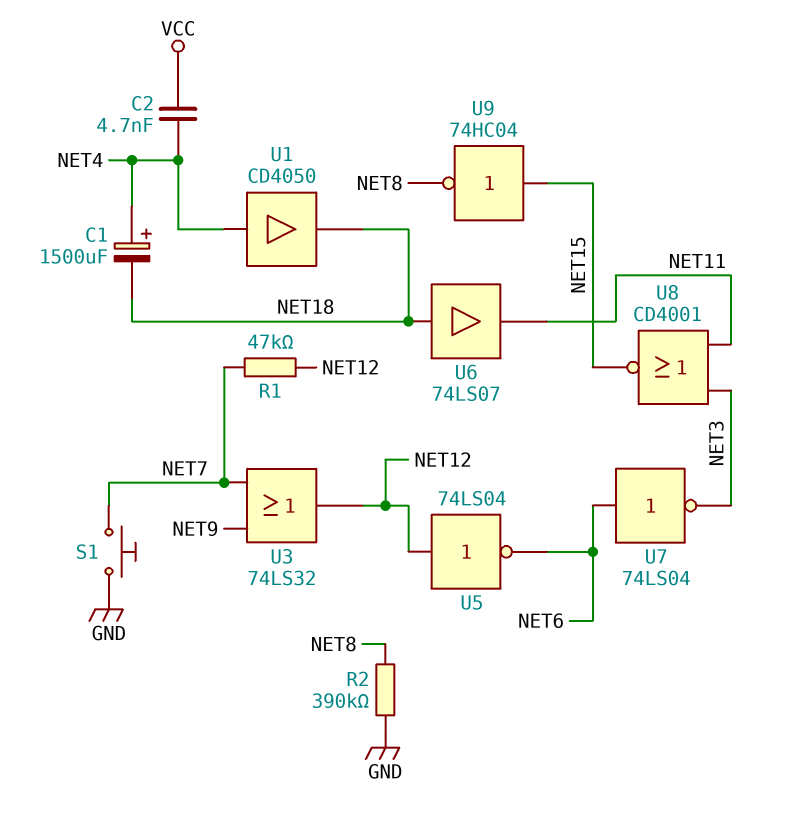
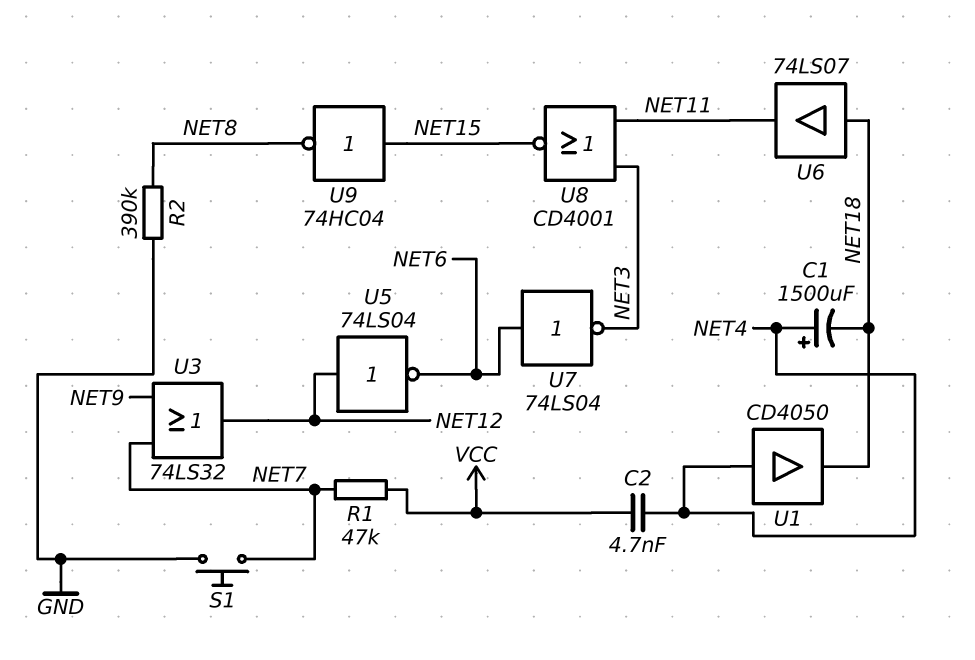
R1: 47k (NET7, NET12) -> 47k (NET7, VCC)

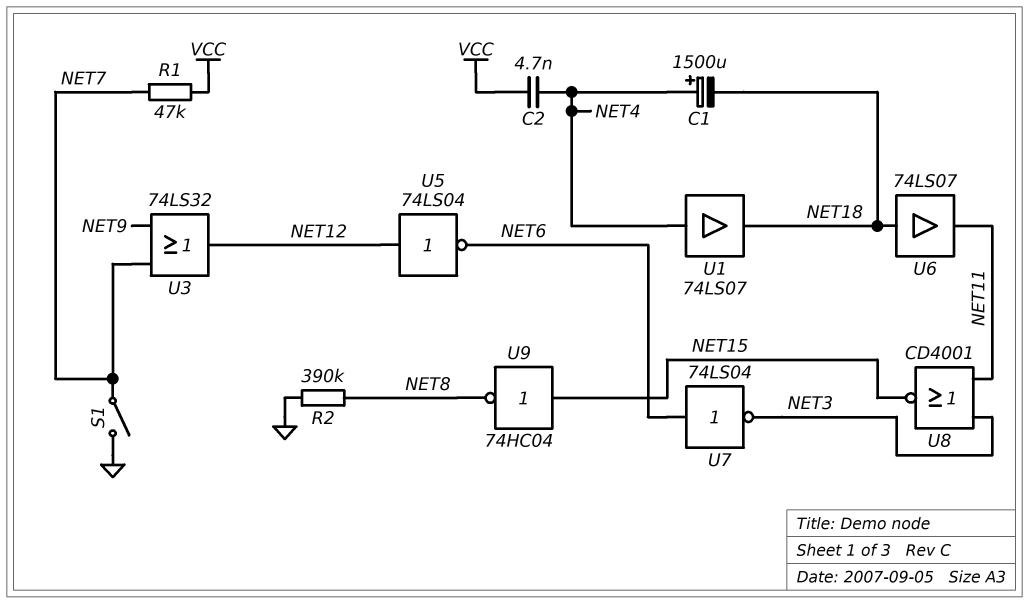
S1: button (GND, NET7) -> switch (GND, NET7)
U1: buffer CD4050 (in NET4, out NET18) -> buffer 74LS07 (in NET4, out NET18)

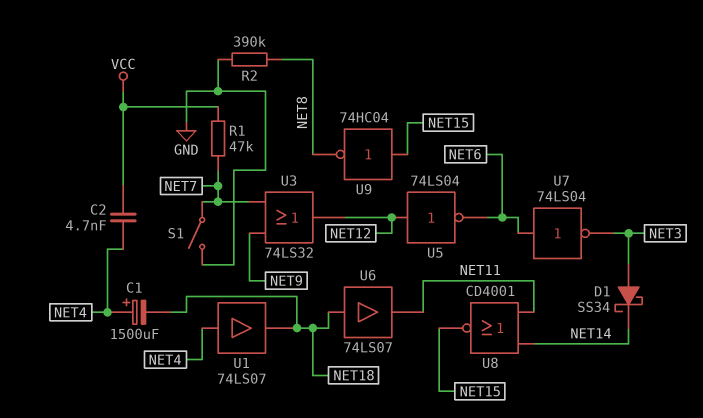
D1: none -> schottky SS34 (A NET3, K NET14)
U8: NOR CD4001 (in NET3, in NET11, out NET15) -> NOR CD4001 (in NET11, in NET14, out NET15)

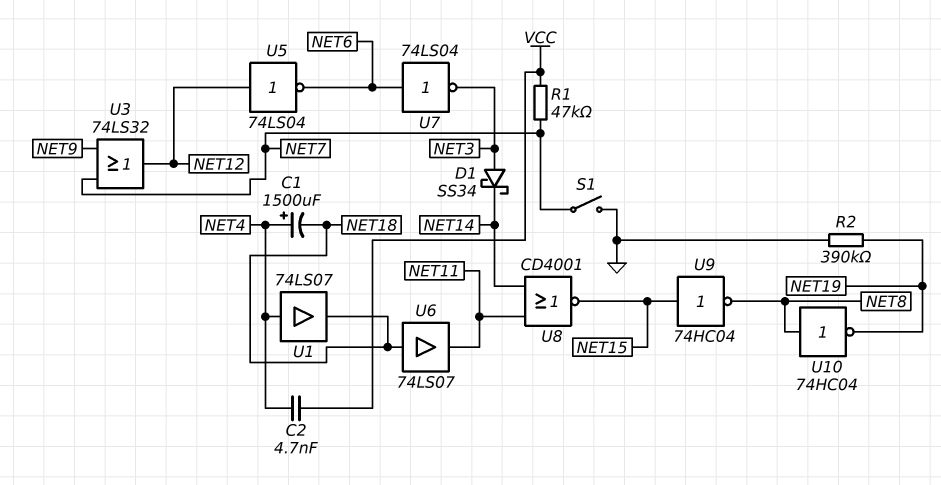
R2: 390k (GND, NET8) -> 390k (GND, NET19)
U10: none -> NOT 74HC04 (in NET8, out NET19)

